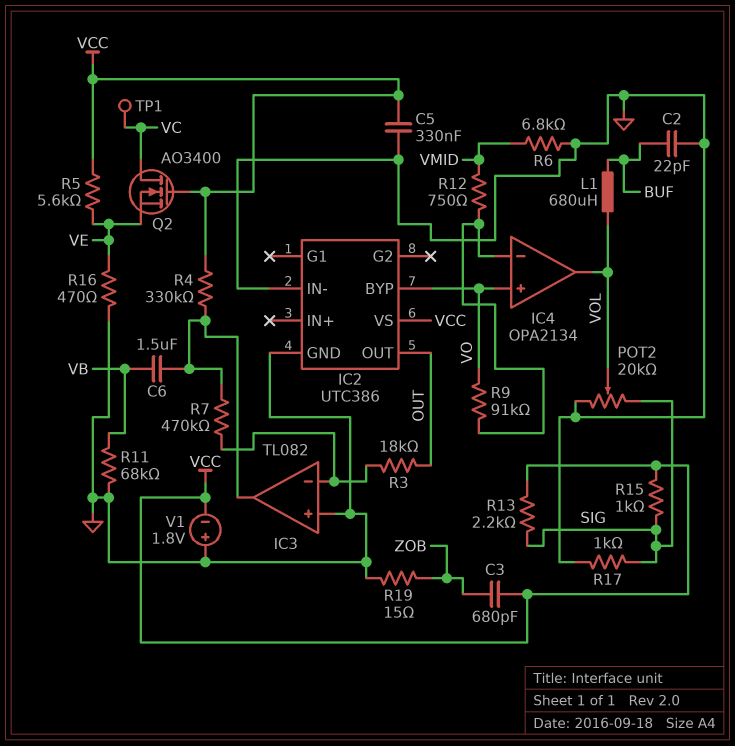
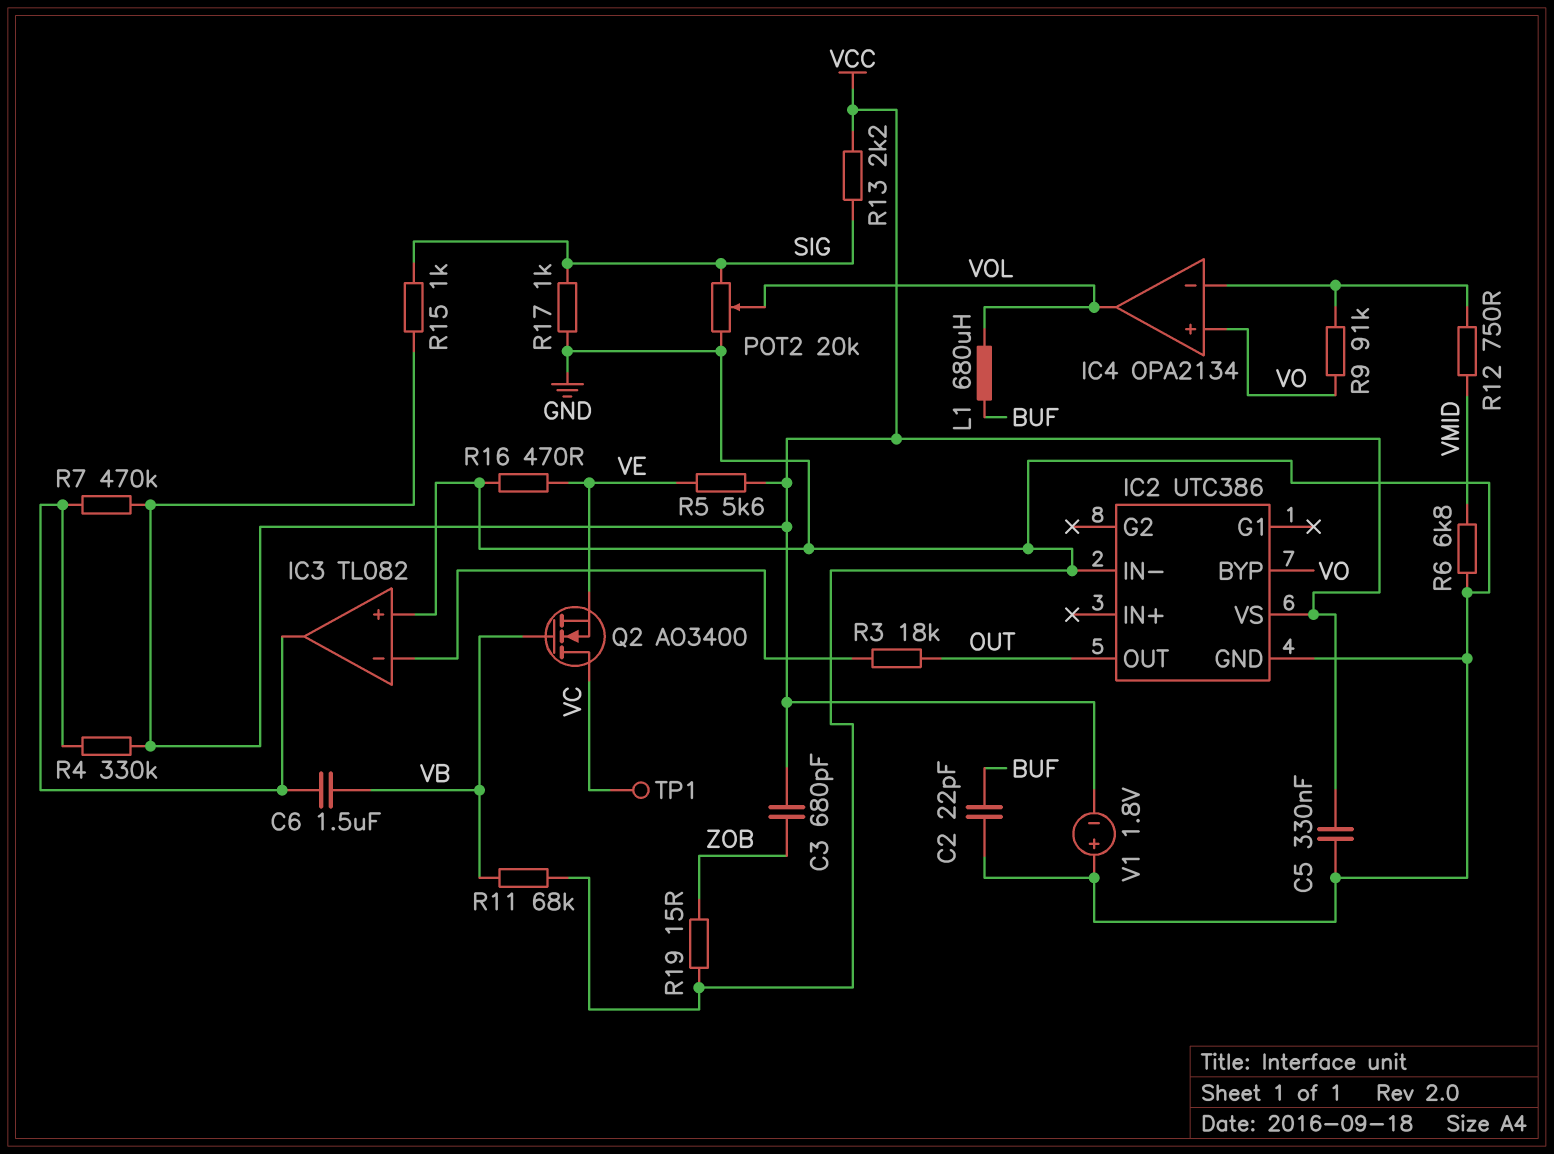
Q2: NMOS AO3400 (G VCC, D VC, S VE) -> NMOS AO3400 (G VB, D VC, S VE)
R7: 470k (IC3/in-, IC3/out) -> 470k (IC3/out, VCC)

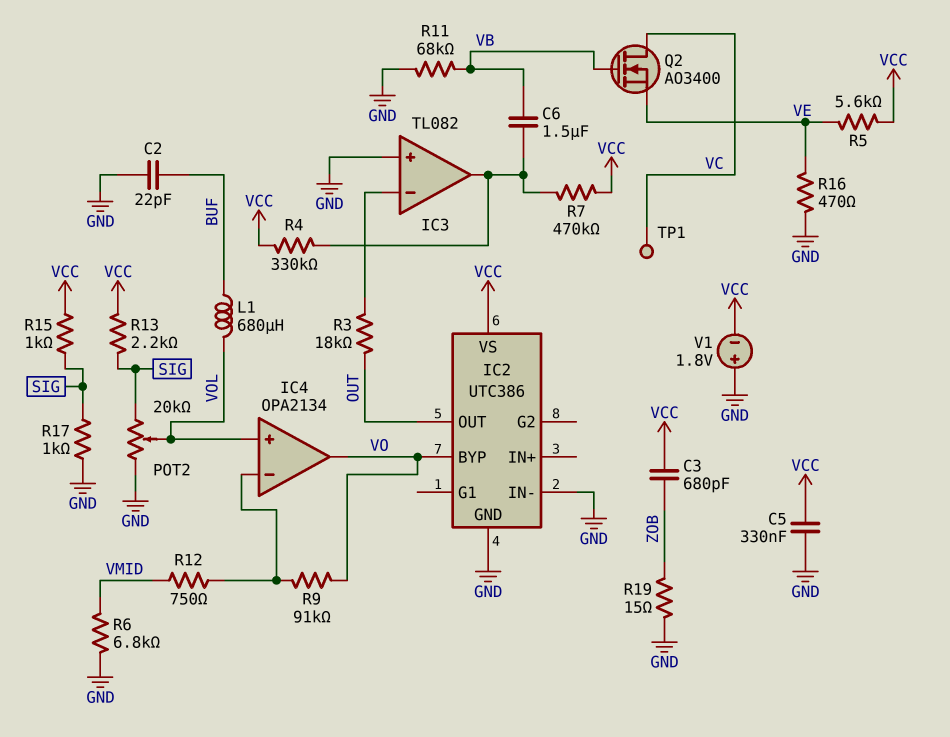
IC4 pin in+: VO -> VOL
IC4 pin out: VOL -> VO

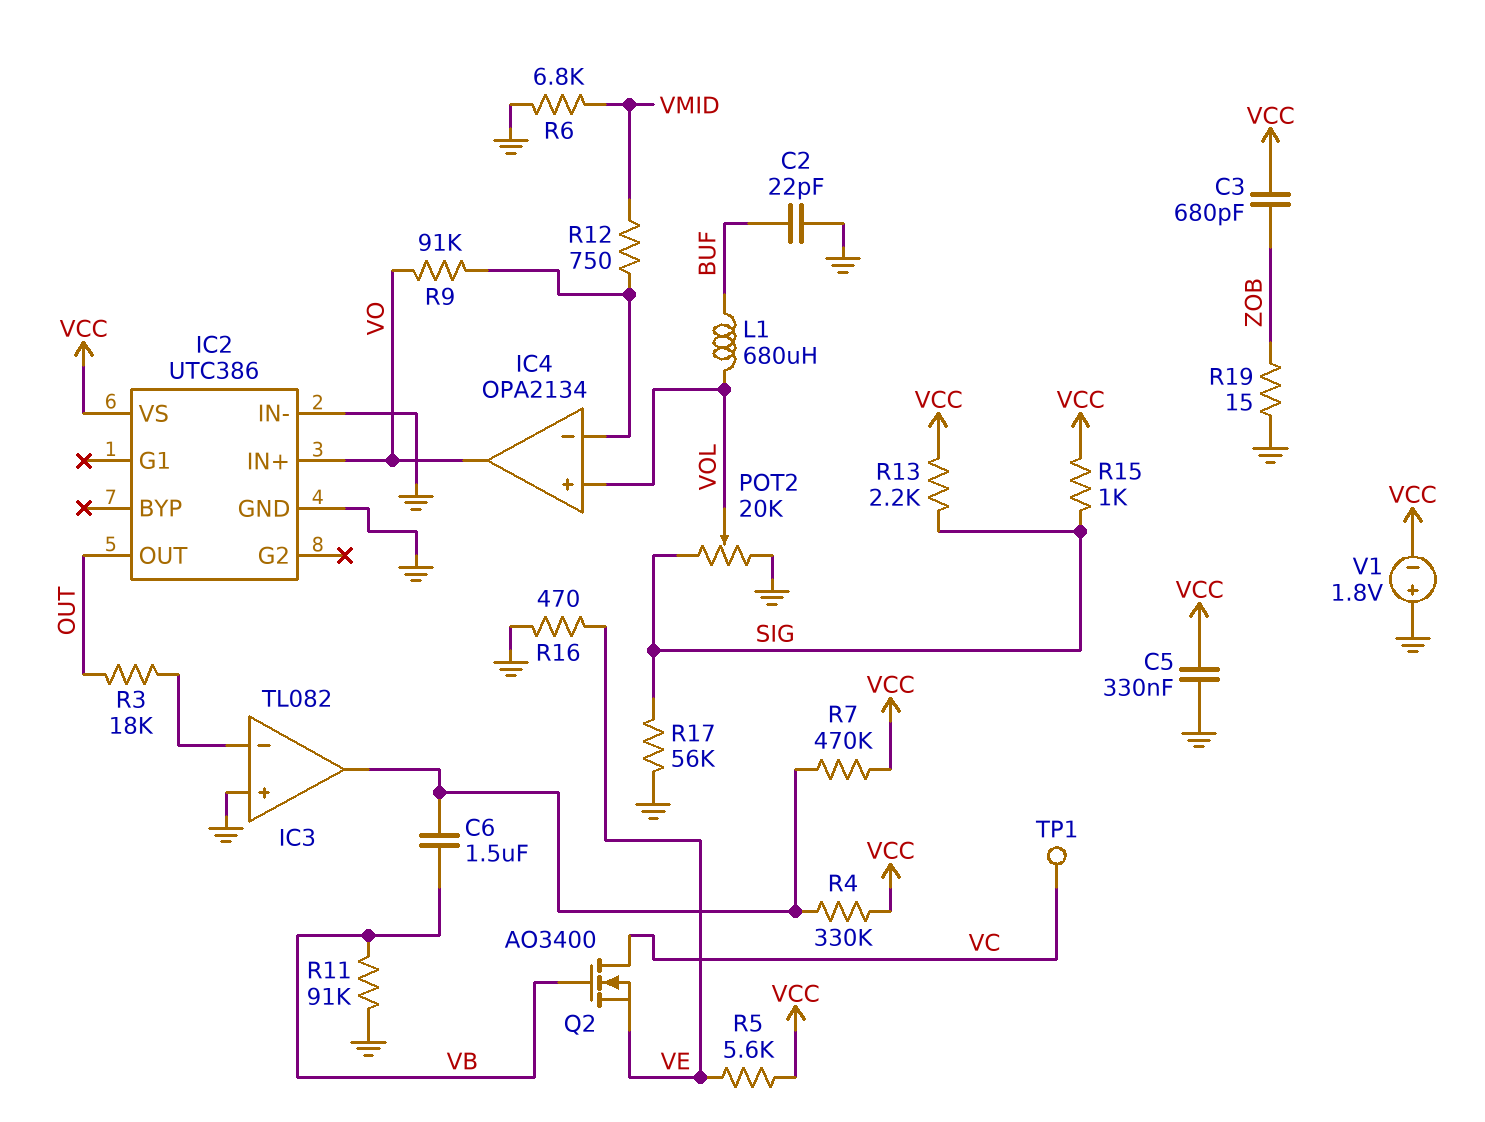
IC2 pin BYP: VO -> none
IC2 pin IN+: none -> VO
R11: 68k (GND, VB) -> 91k (GND, VB)
R17: 1k (GND, SIG) -> 56k (GND, SIG)

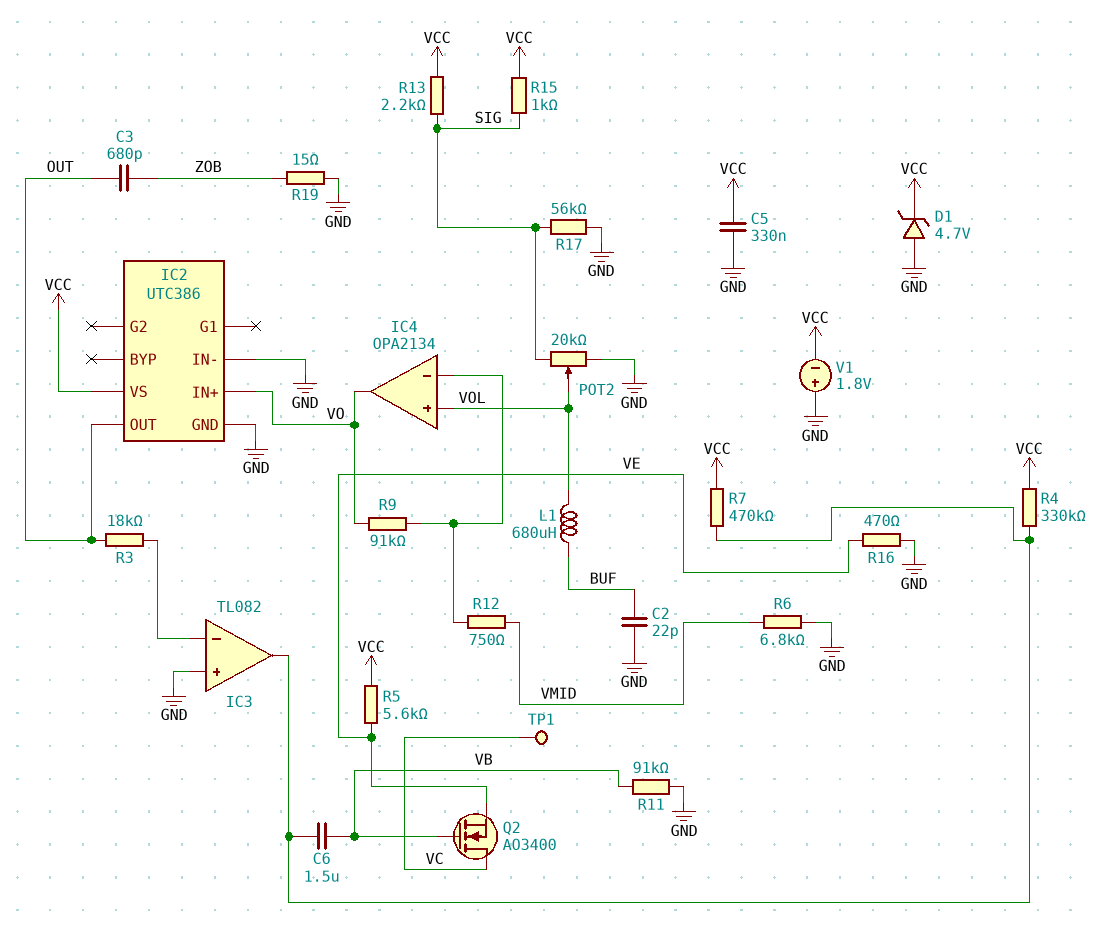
C3: 680pF (VCC, ZOB) -> 680pF (OUT, ZOB)
D1: none -> zener 4.7V (A GND, K VCC)

